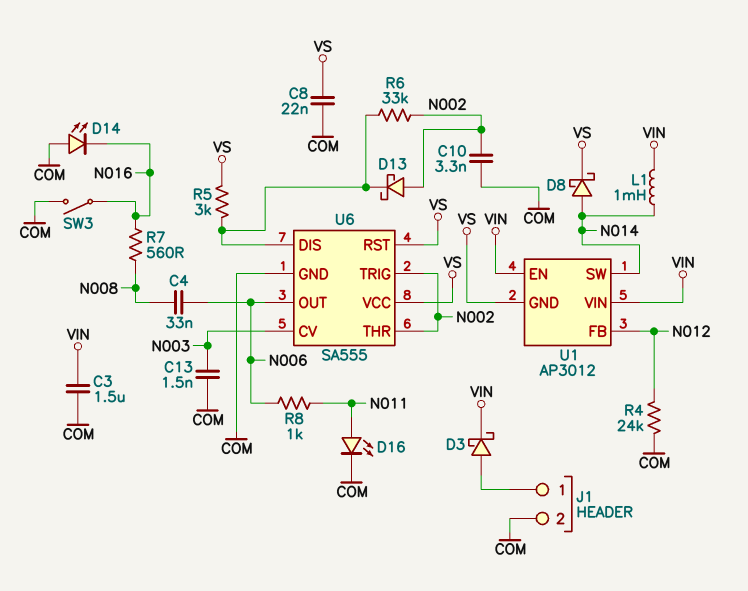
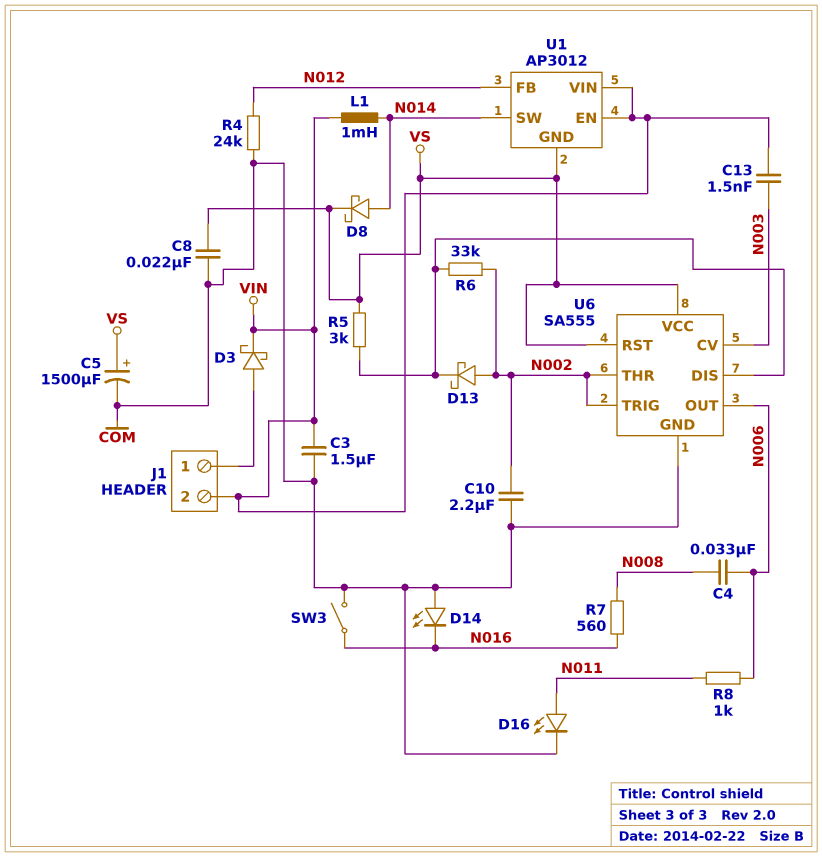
C5: none -> 1500uF (plus VS, minus COM)
C10: 3.3nF (COM, N002) -> 2.2uF (COM, N002)
C13: 1.5nF (COM, N003) -> 1.5nF (N003, VIN)
J1 pin 2: COM -> VIN

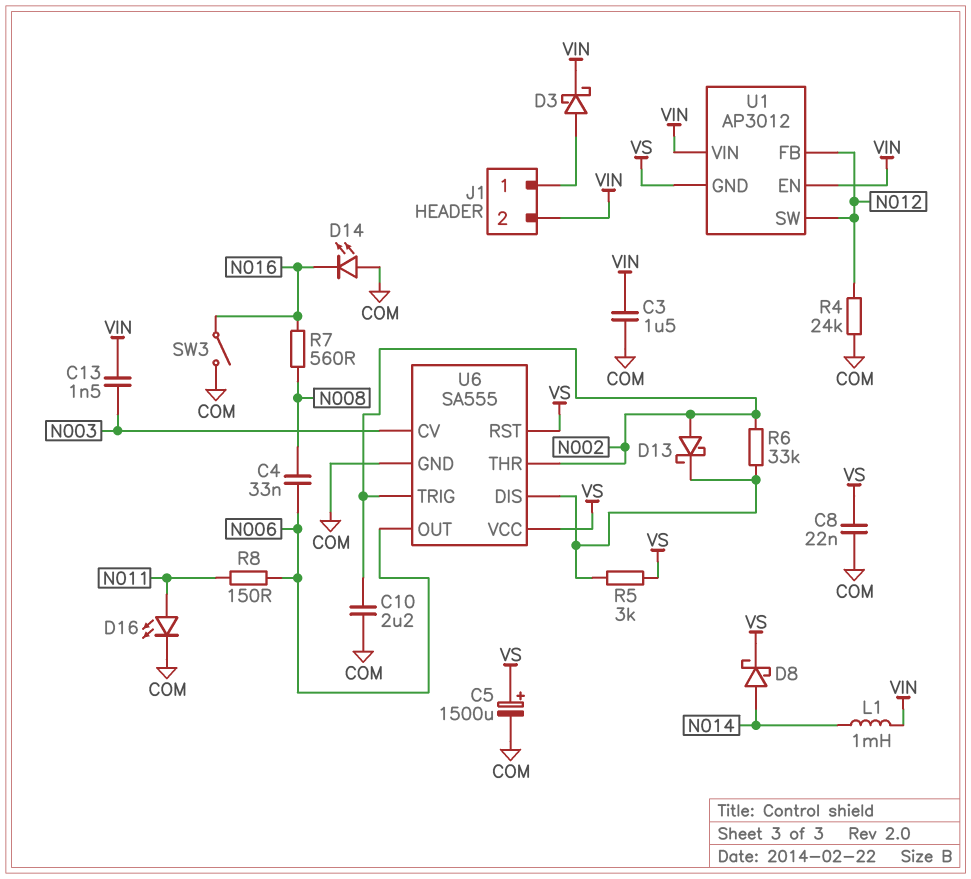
R8: 1k (N006, N011) -> 150 (N006, N011)
U1 pin SW: N014 -> N012

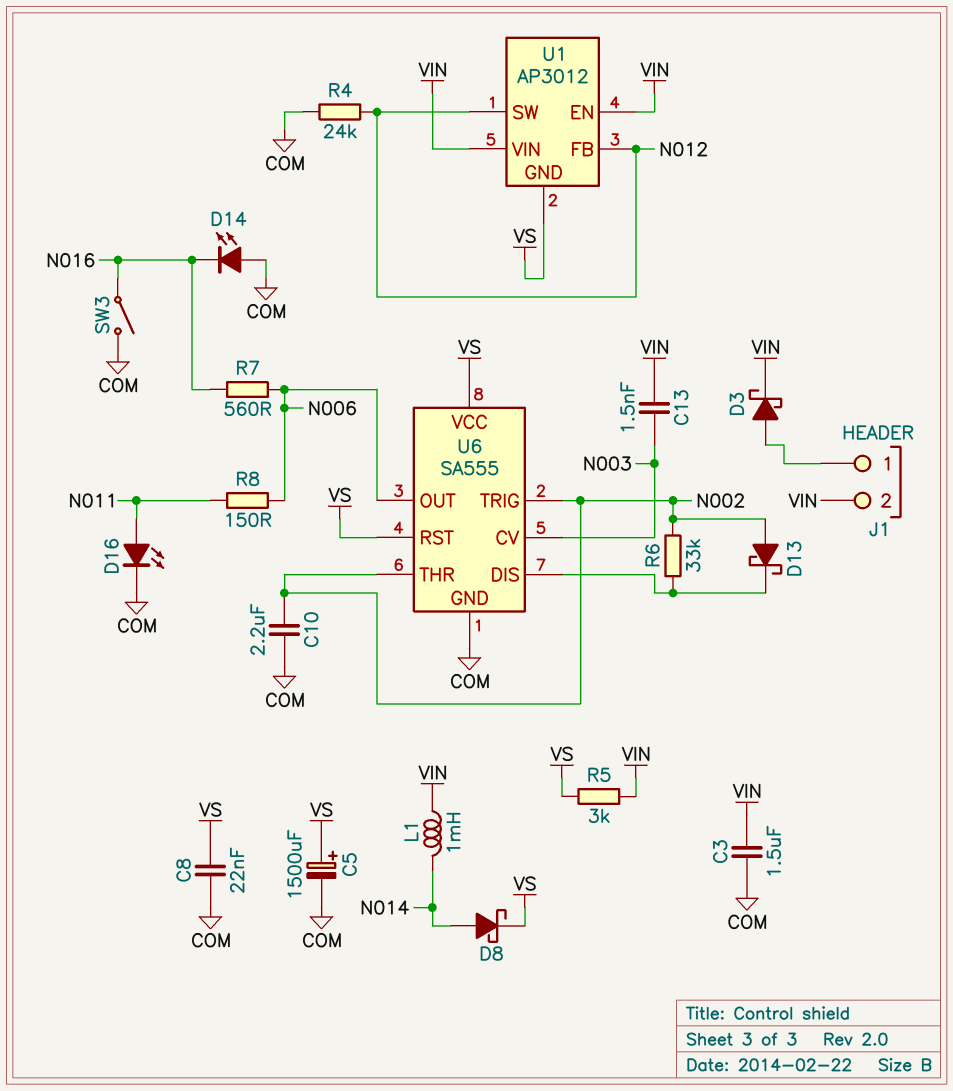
C4: 33nF (N006, N008) -> none
R5: 3k (U6/DIS, VS) -> 3k (VIN, VS)
R7: 560 (N008, N016) -> 560 (N006, N016)

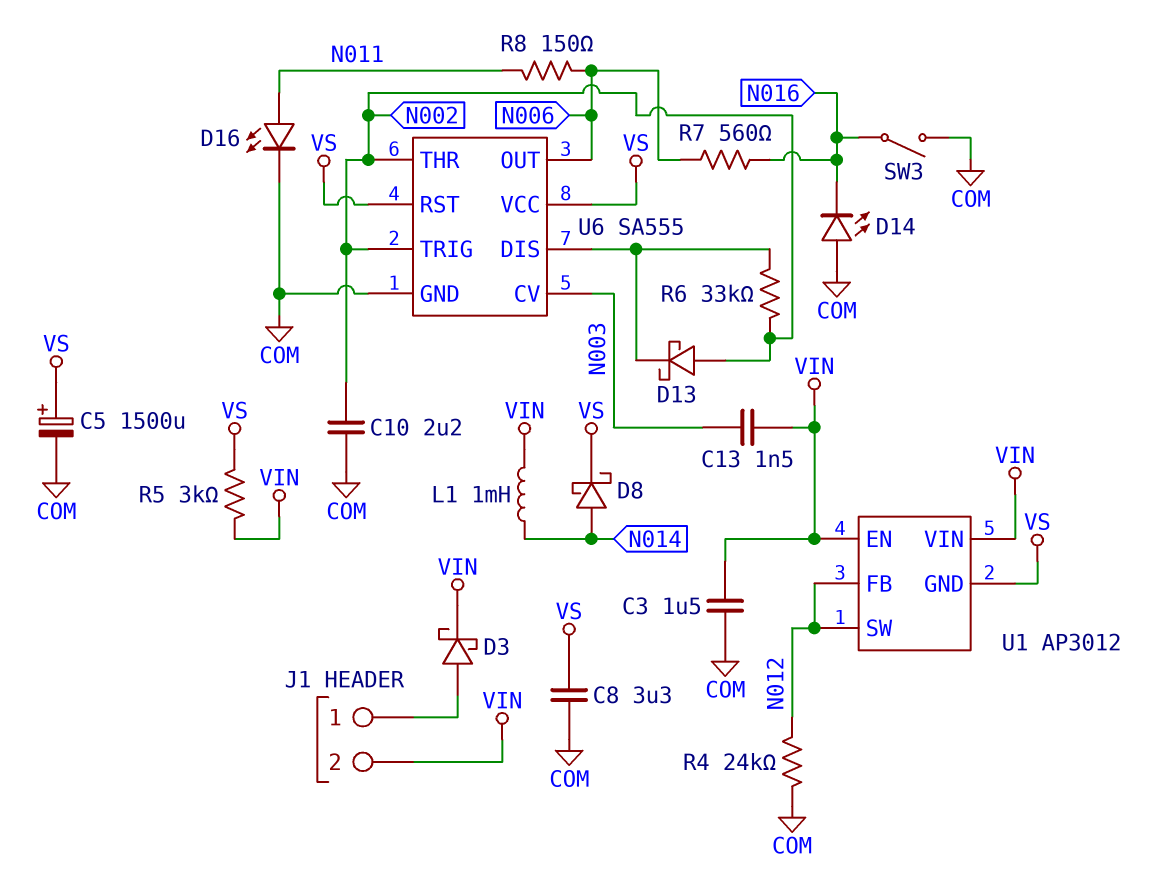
C8: 22nF (COM, VS) -> 3.3uF (COM, VS)

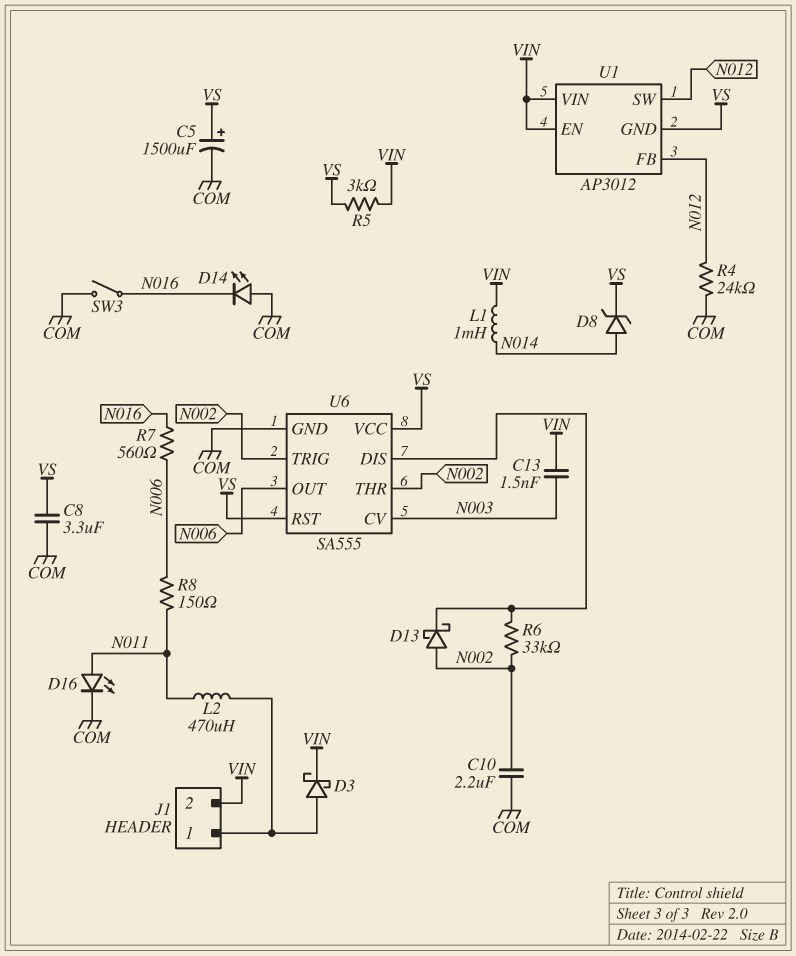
C3: 1.5uF (COM, VIN) -> none
D8: schottky (A N014, K VS) -> zener (A N014, K VS)
L2: none -> 470uH (J1/1, N011)

